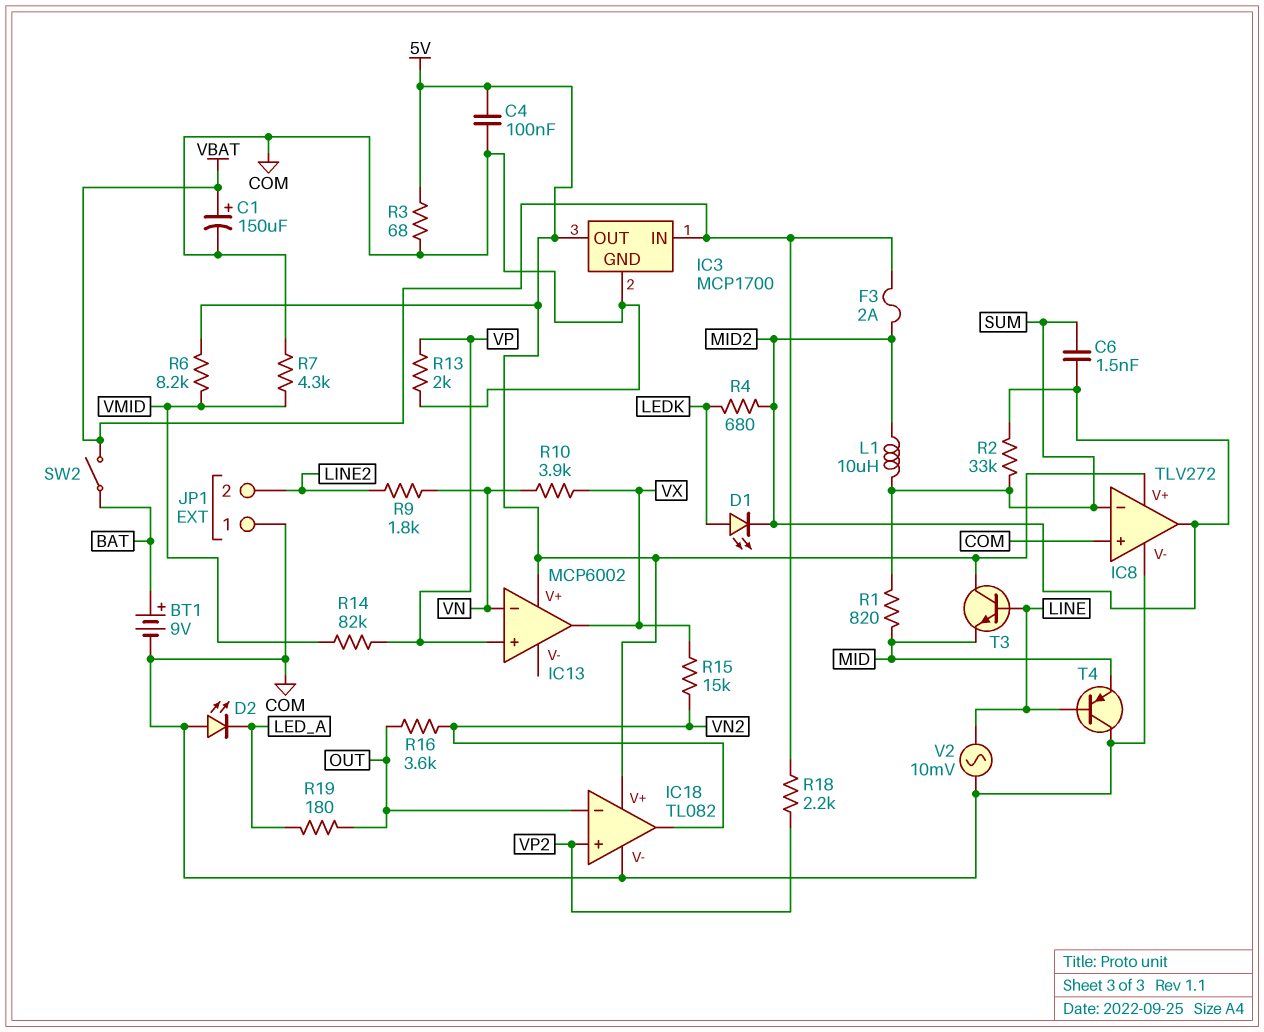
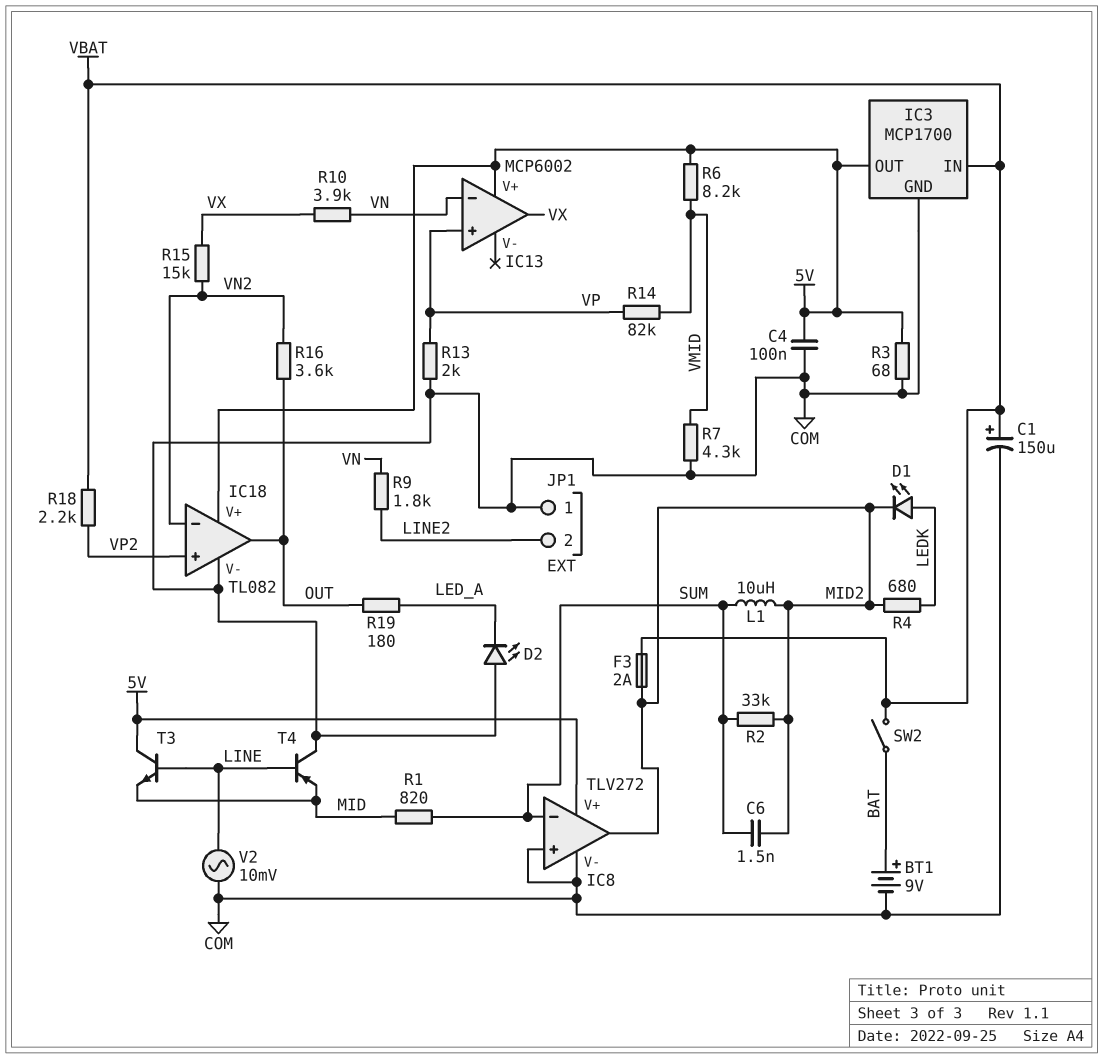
IC18 pin in-: OUT -> VN2
IC18 pin out: VN2 -> OUT

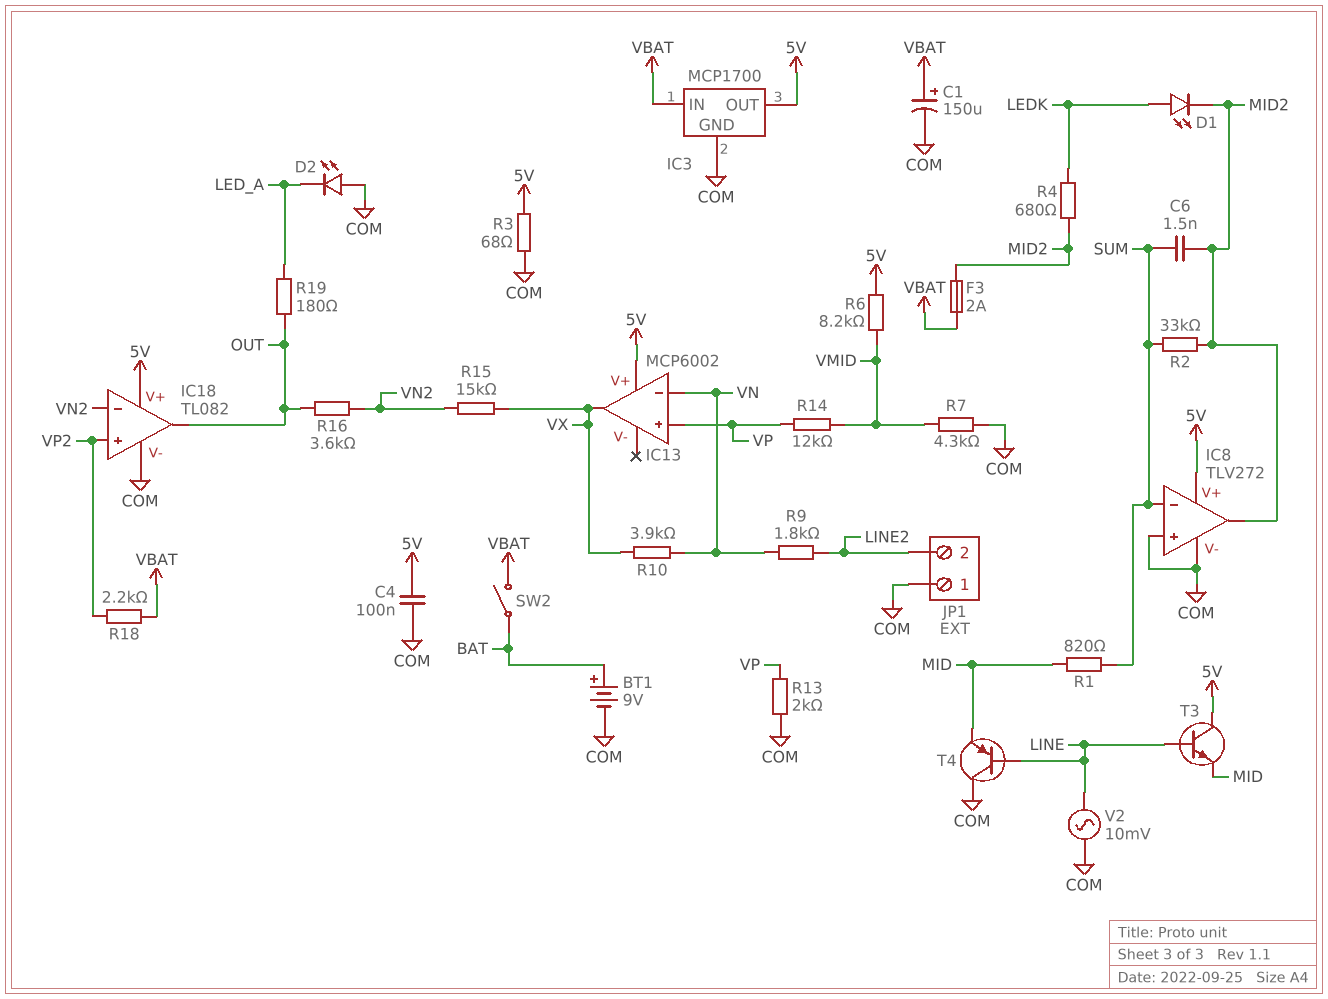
L1: 10uH (MID2, SUM) -> none
R14: 82k (VMID, VP) -> 12k (VMID, VP)

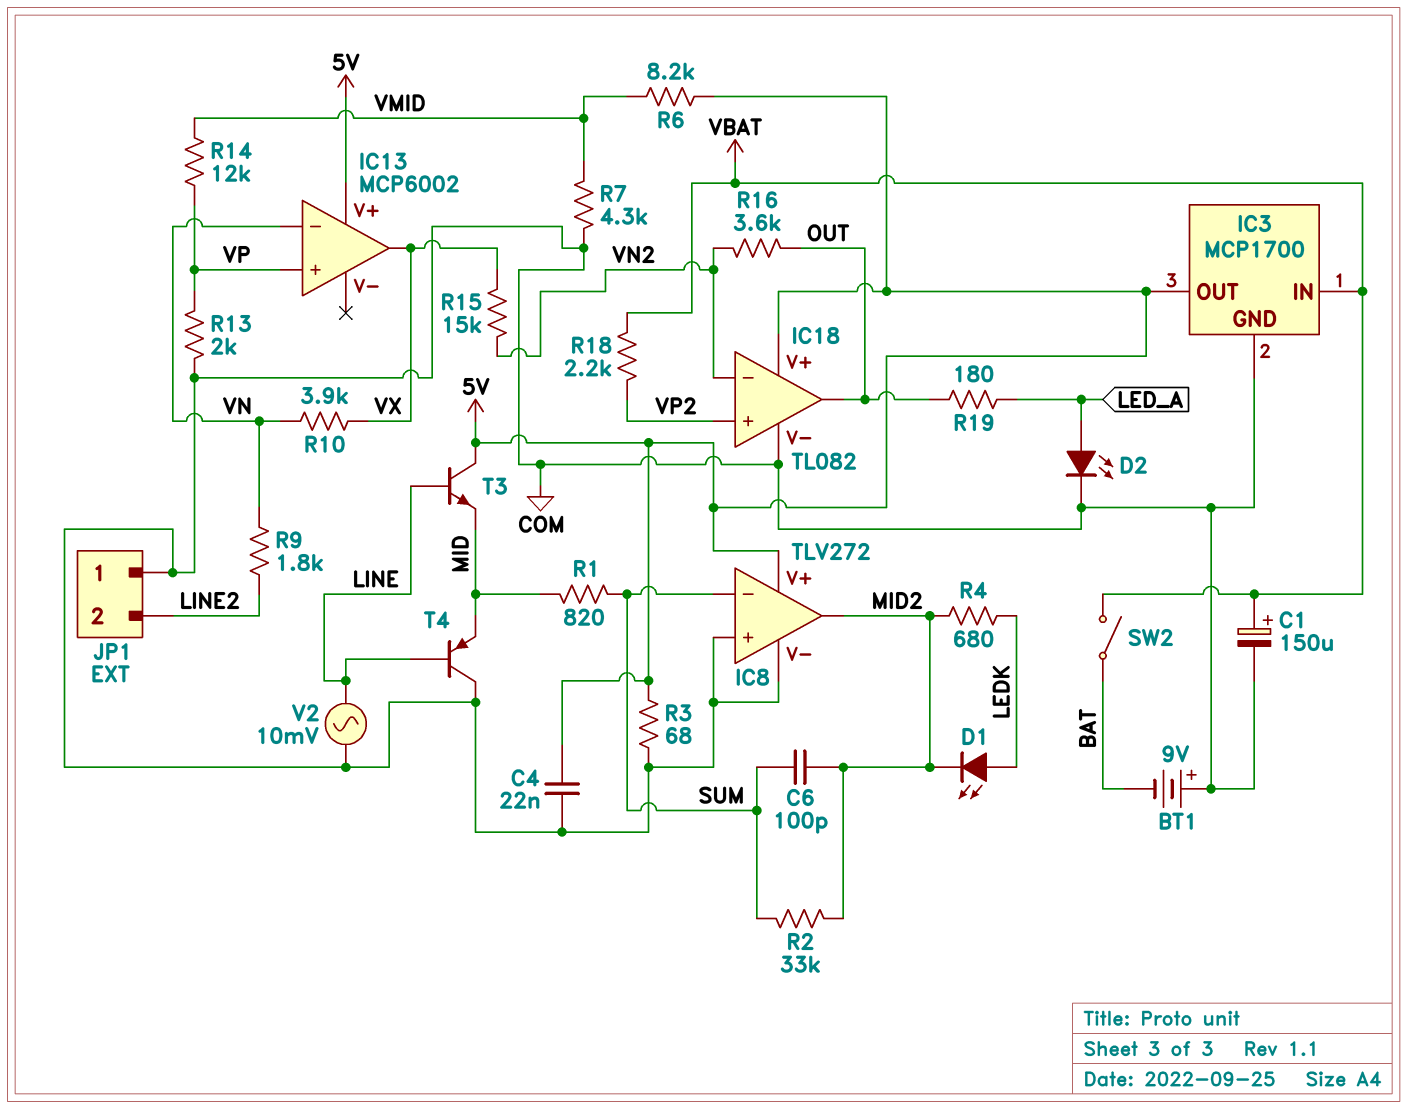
BT1: 9V (plus BAT, minus COM) -> 9V (plus COM, minus BAT)
C4: 100nF (5V, COM) -> 22nF (5V, COM)
C6: 1.5nF (MID2, SUM) -> 100pF (MID2, SUM)
D2: LED (A COM, K LED_A) -> LED (A LED_A, K COM)
F3: 2A (MID2, VBAT) -> none

